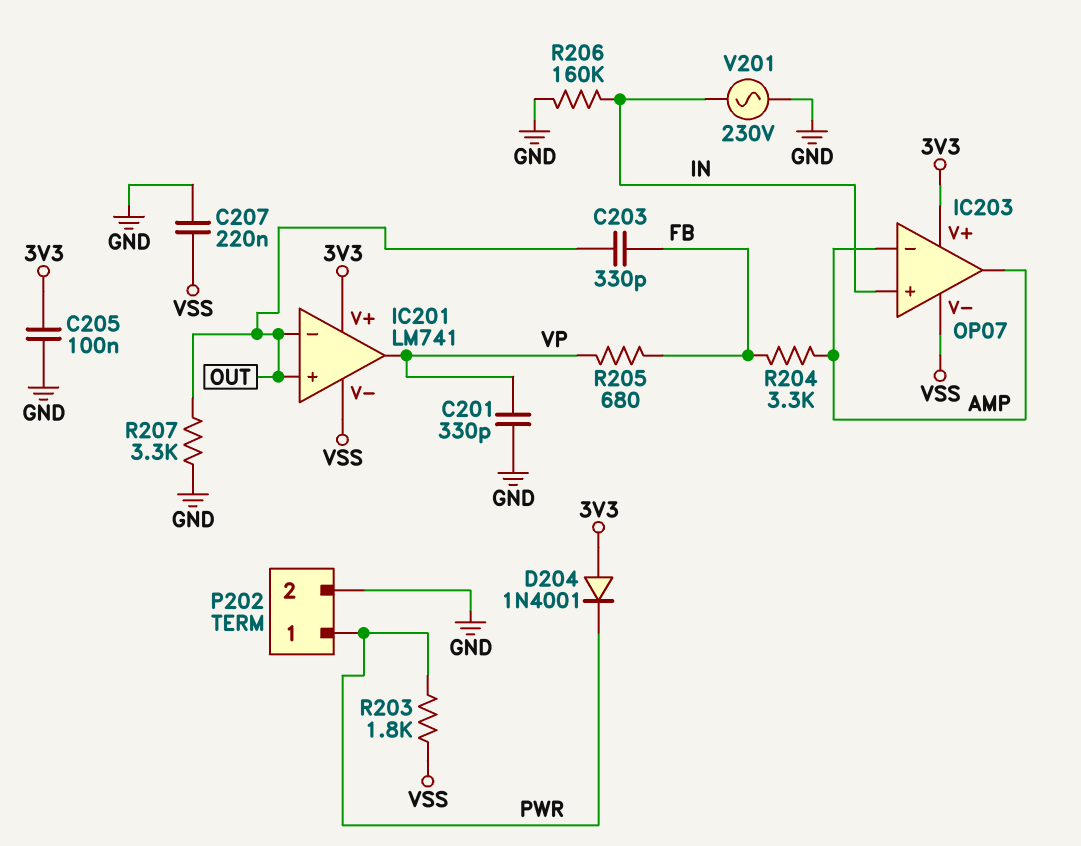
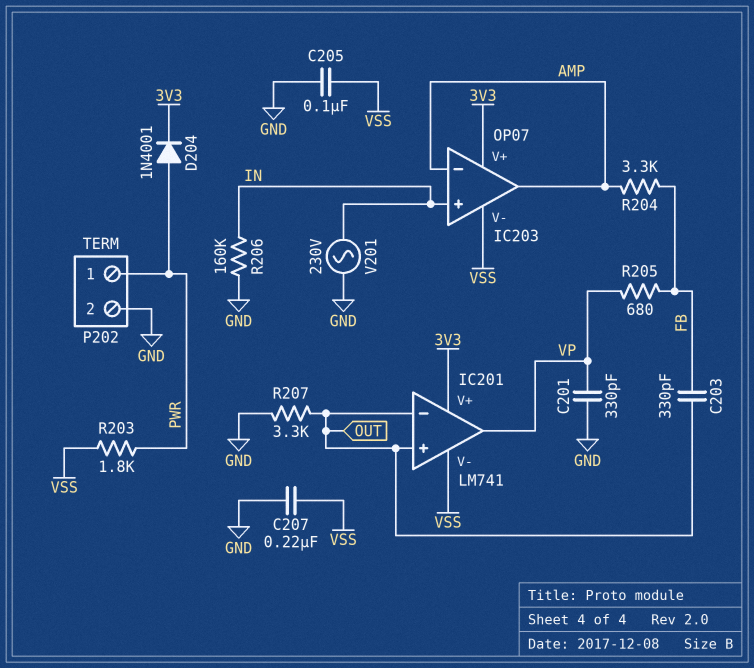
C205: 100nF (3V3, GND) -> 100nF (GND, VSS)
D204: diode 1N4001 (A 3V3, K PWR) -> diode 1N4001 (A PWR, K 3V3)

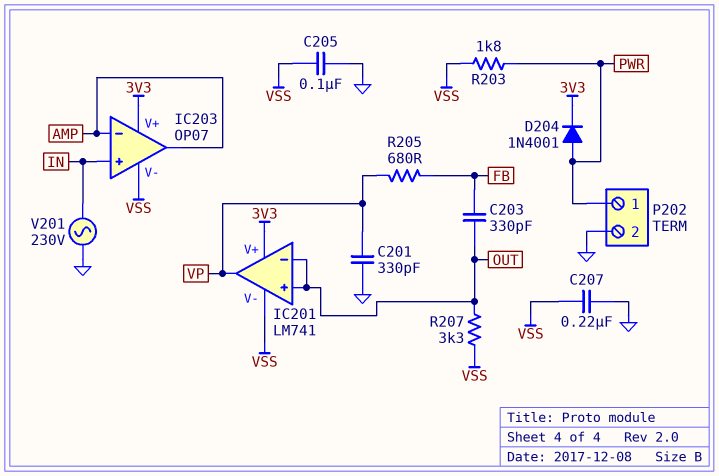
R204: 3.3k (AMP, FB) -> none
R206: 160k (GND, IN) -> none
R207: 3.3k (GND, OUT) -> 3.3k (OUT, VSS)

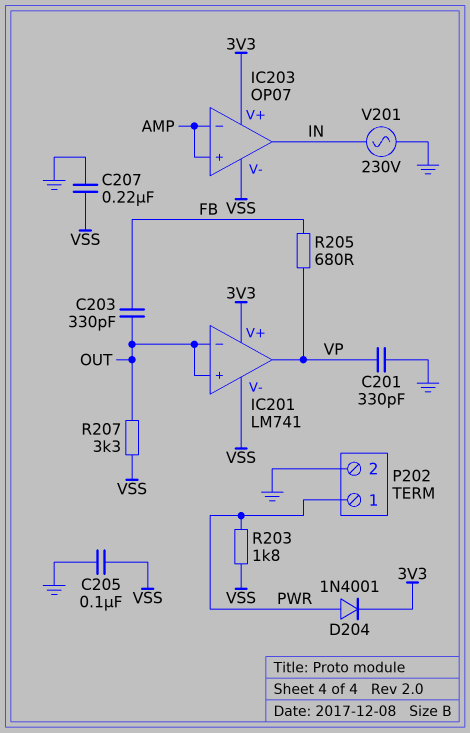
IC203 pin in+: IN -> AMP
IC203 pin out: AMP -> IN

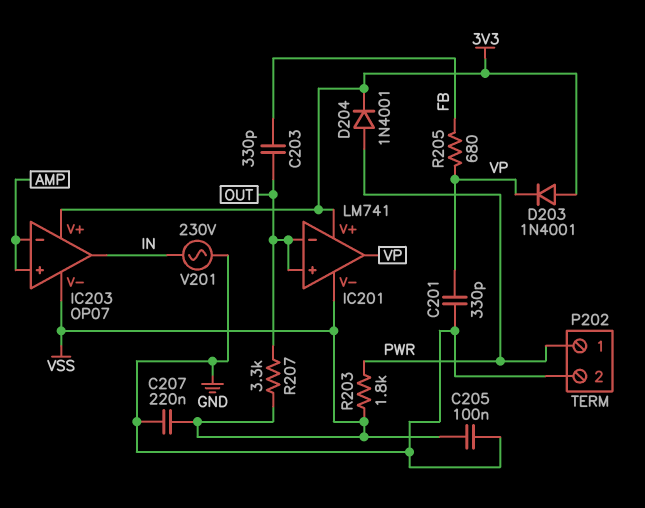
D203: none -> diode 1N4001 (A 3V3, K VP)

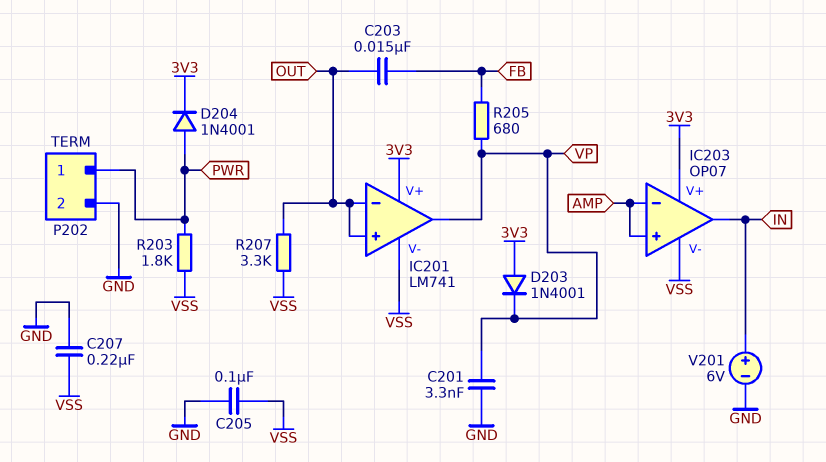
C201: 330pF (GND, VP) -> 3.3nF (GND, VP)
C203: 330pF (FB, OUT) -> 15nF (FB, OUT)
V201: AC 230V (GND, IN) -> 6V (plus IN, minus GND)

